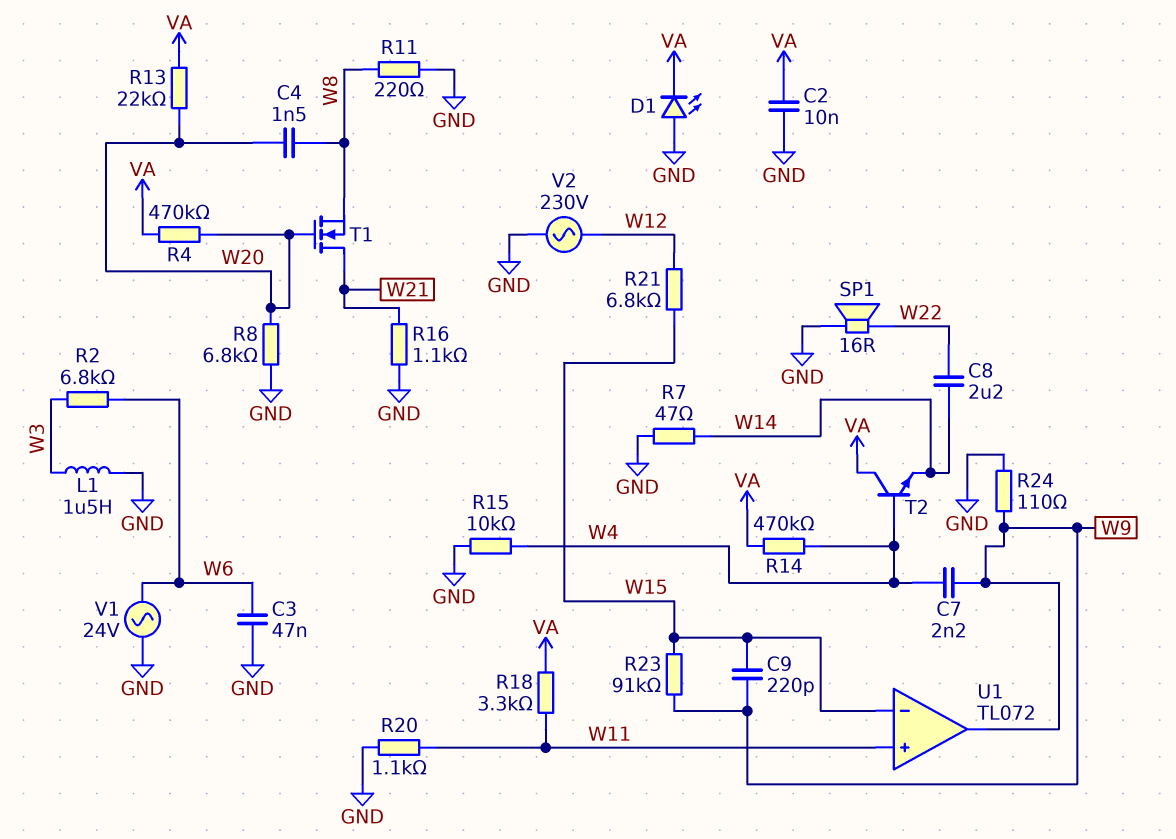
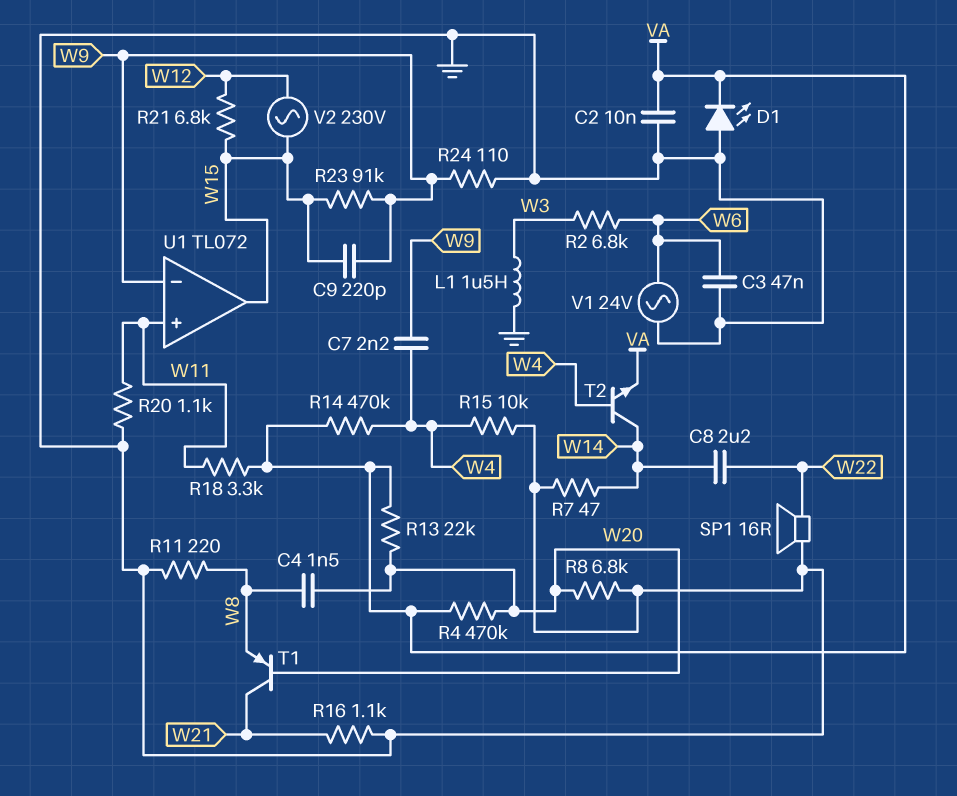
T1: NMOS (G W20, D W21, S W8) -> PNP (B W20, C W21, E W8)
T2: NPN (B W4, C VA, E W14) -> NPN (B W4, C W14, E VA)
U1 pin in-: W15 -> W9
U1 pin out: W9 -> W15
V2: AC 230V (GND, W12) -> AC 230V (W12, W15)

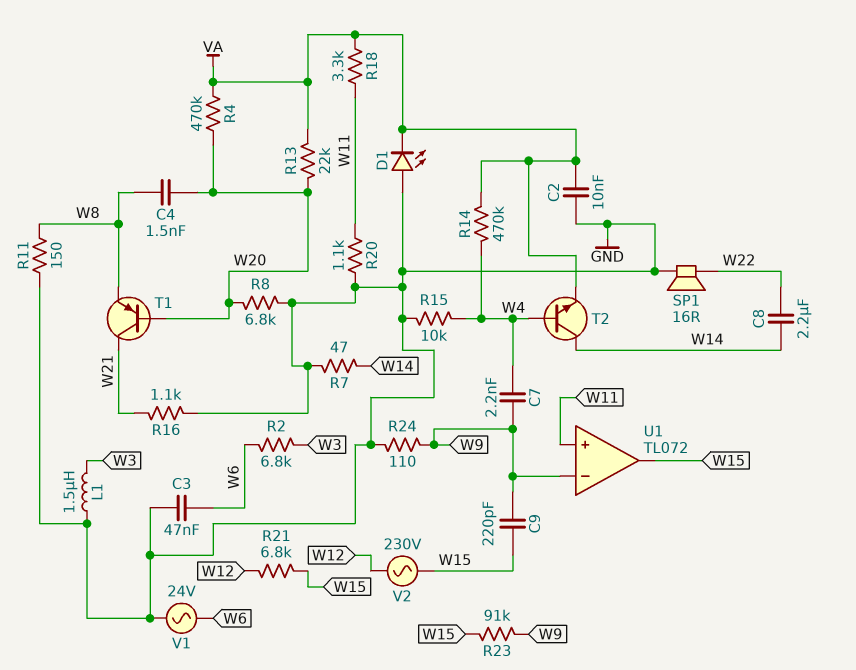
R11: 220 (GND, W8) -> 150 (GND, W8)

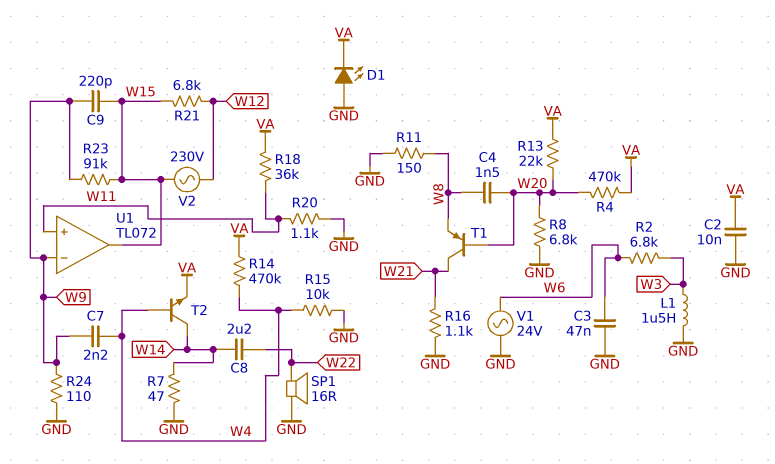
R18: 3.3k (VA, W11) -> 36k (VA, W11)

